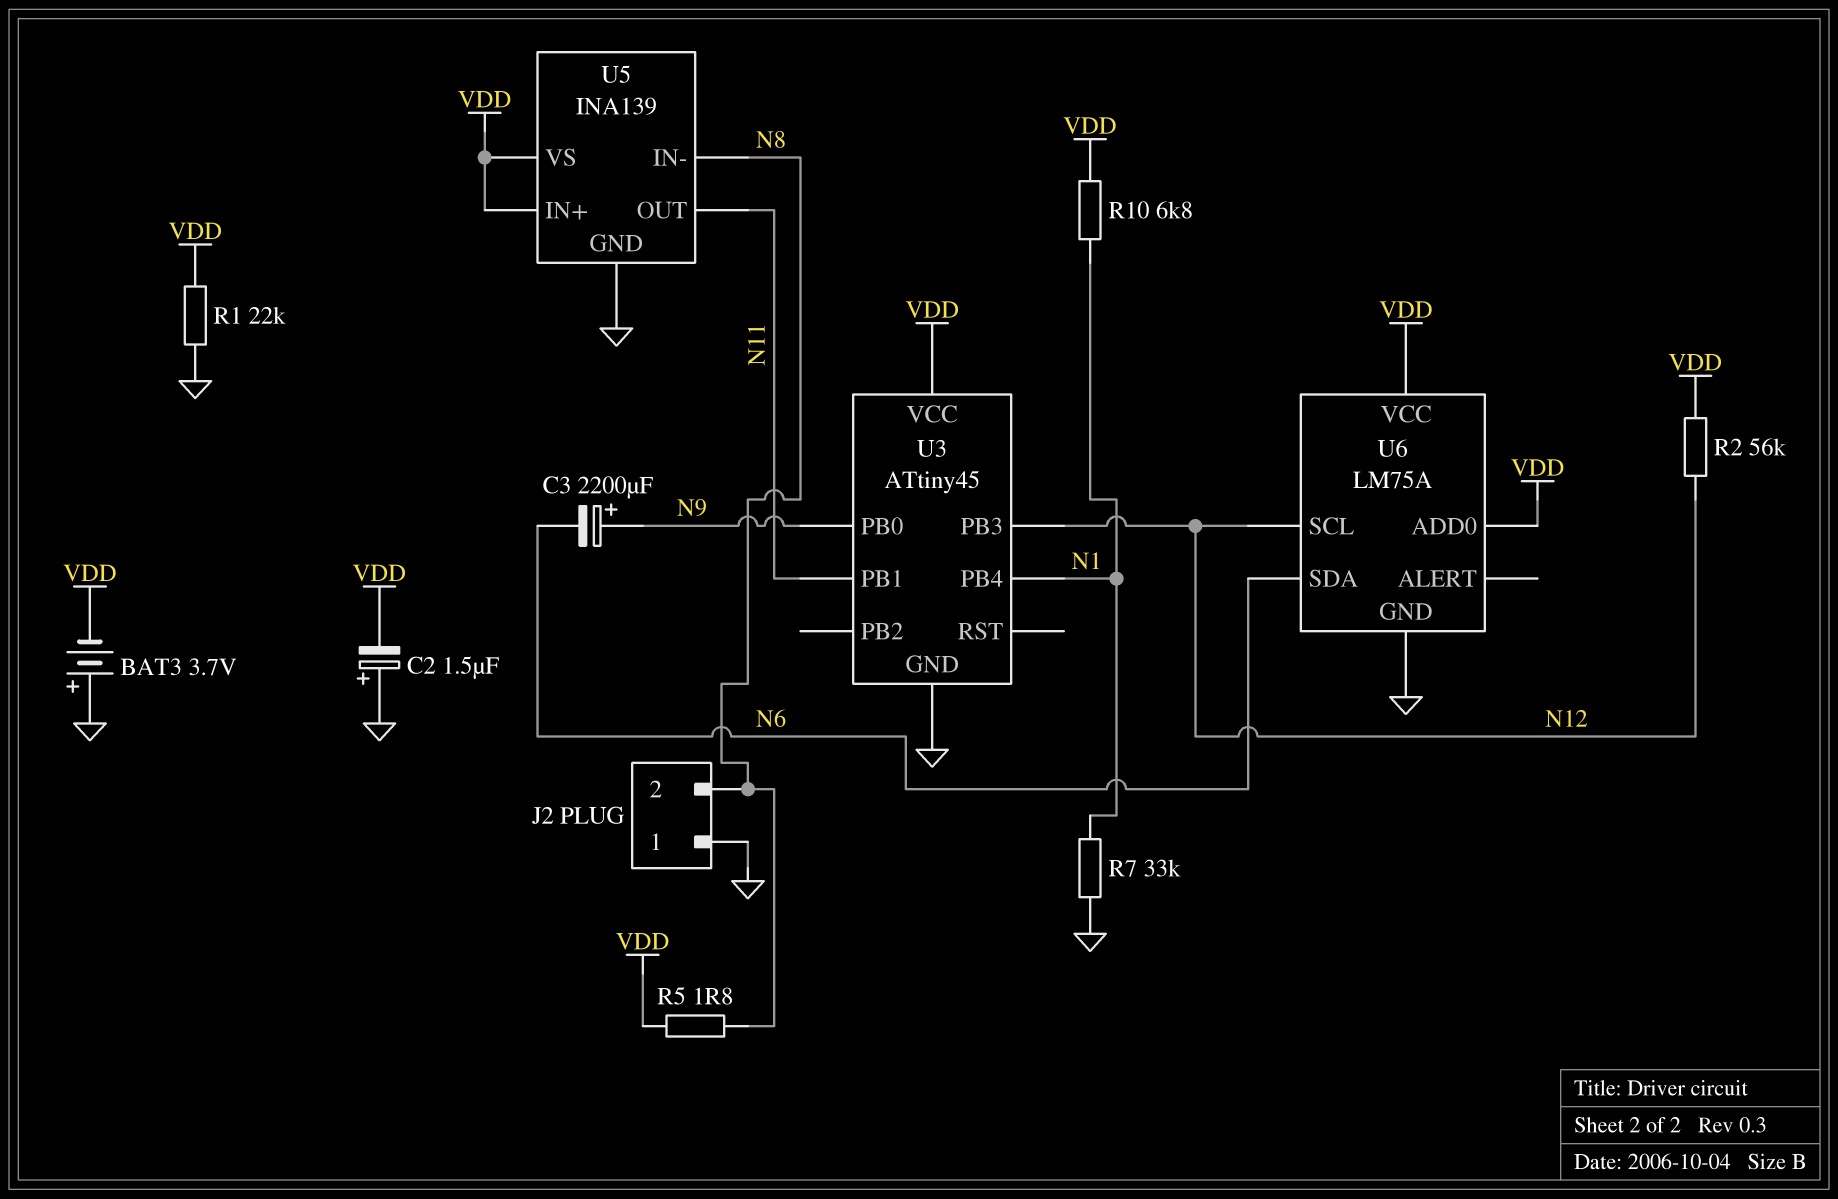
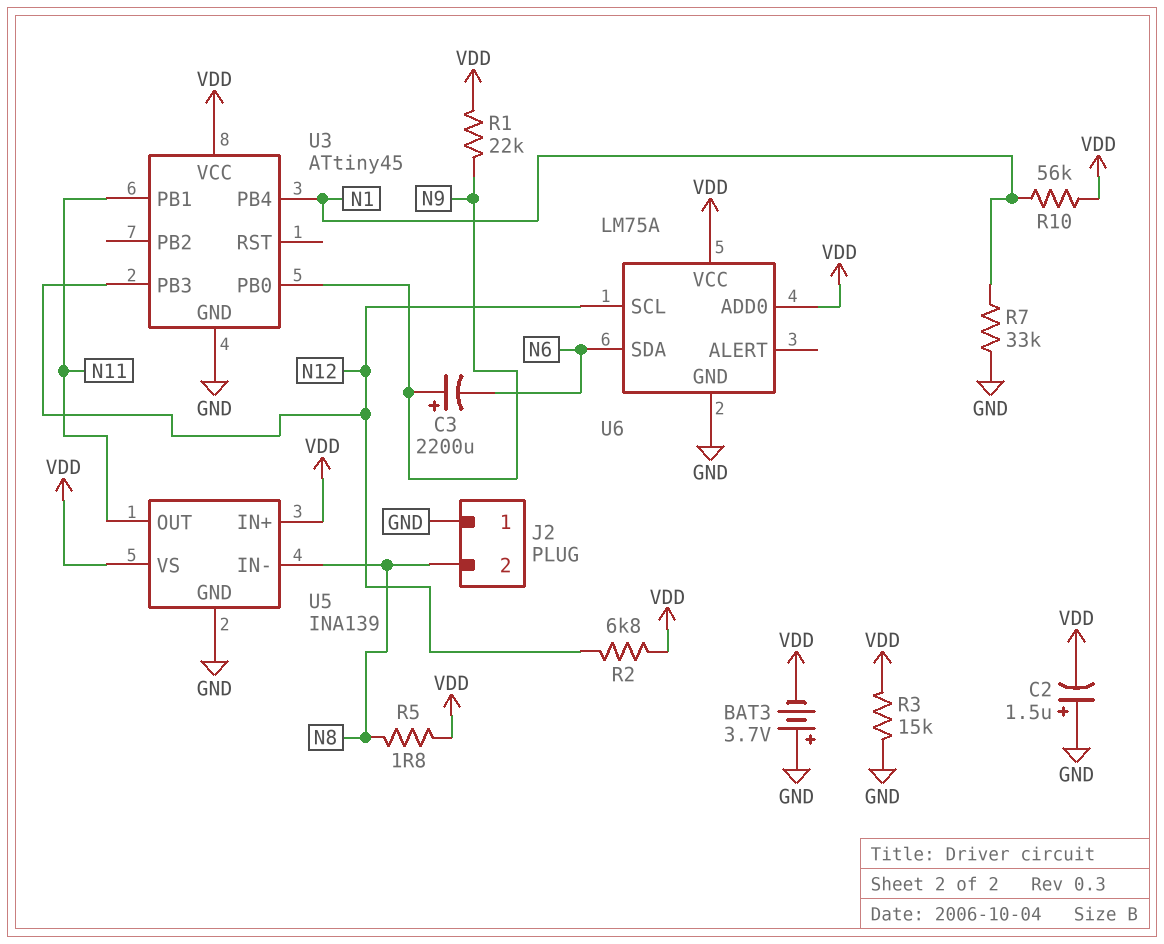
R1: 22k (GND, VDD) -> 22k (N9, VDD)
R2: 56k (N12, VDD) -> 6.8k (N12, VDD)
R3: none -> 15k (GND, VDD)
R10: 6.8k (N1, VDD) -> 56k (N1, VDD)

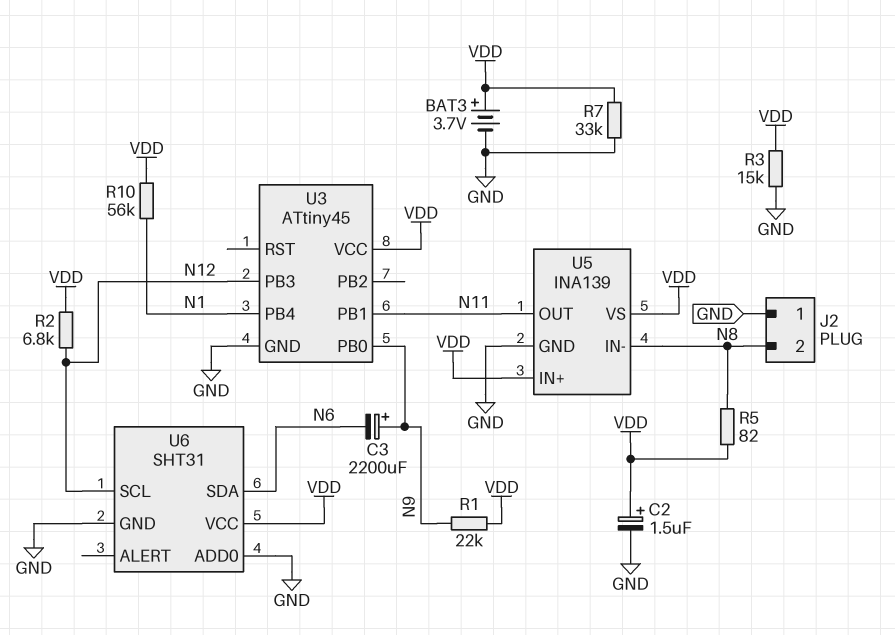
BAT3: 3.7V (plus GND, minus VDD) -> 3.7V (plus VDD, minus GND)
C2: 1.5uF (plus GND, minus VDD) -> 1.5uF (plus VDD, minus GND)
R5: 1.8 (N8, VDD) -> 82 (N8, VDD)
R7: 33k (GND, N1) -> 33k (GND, VDD)
U6: LM75A -> SHT31
U6 pin ADD0: VDD -> GND

